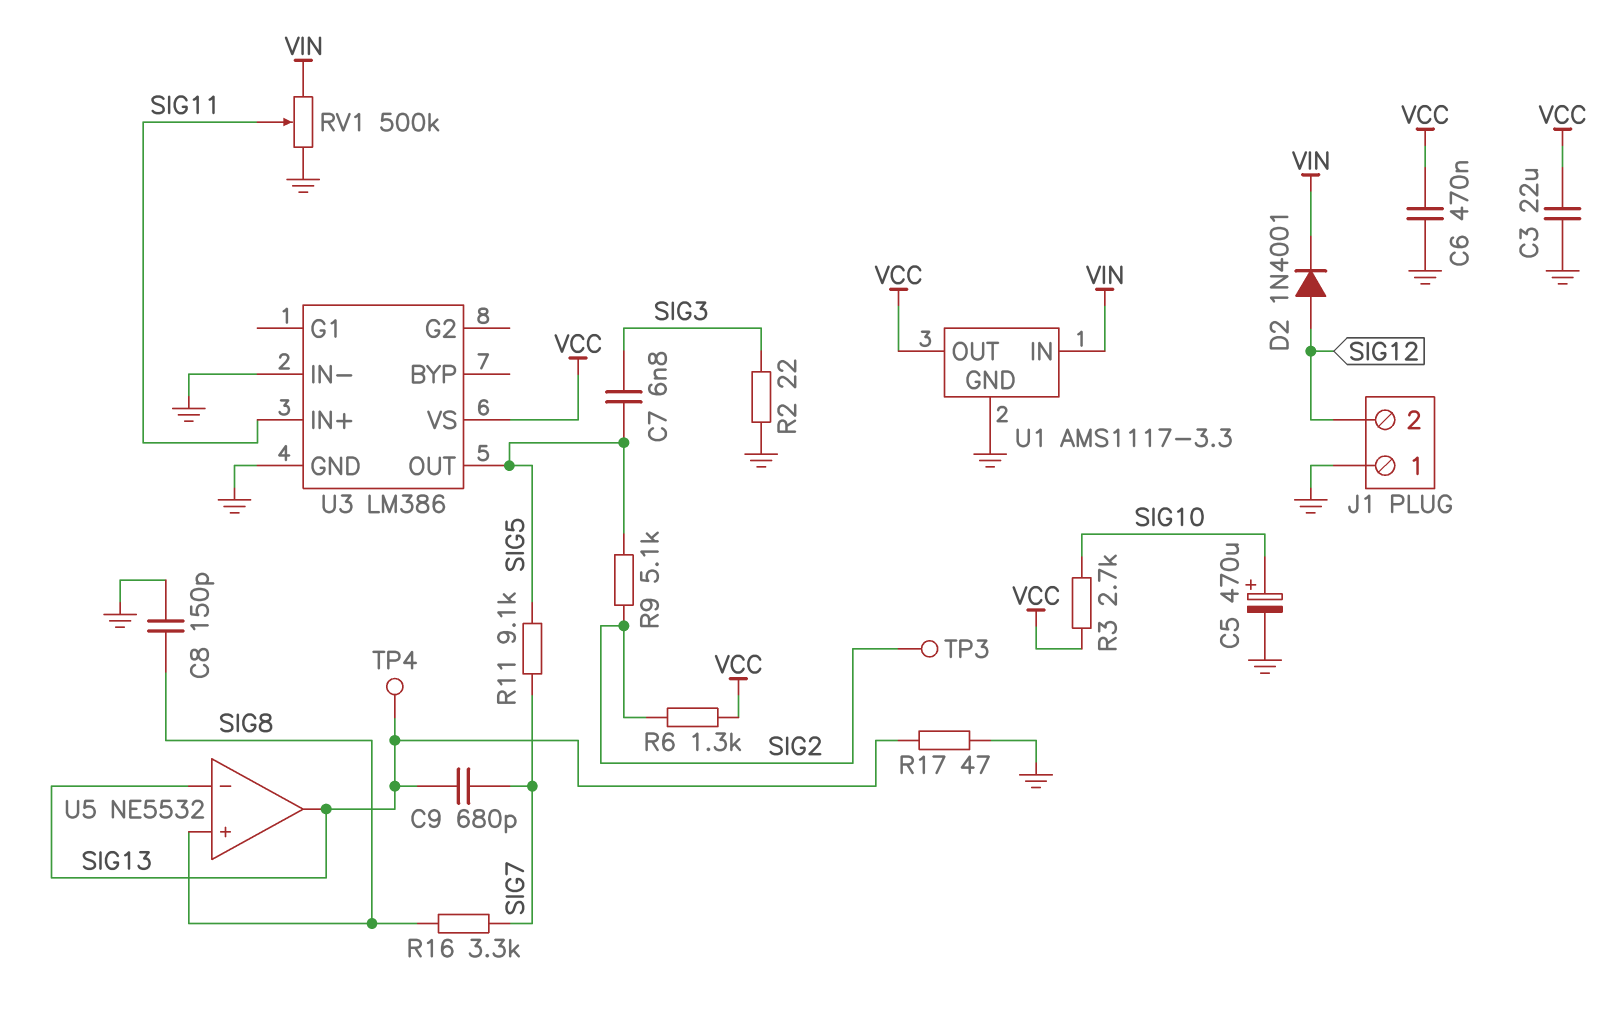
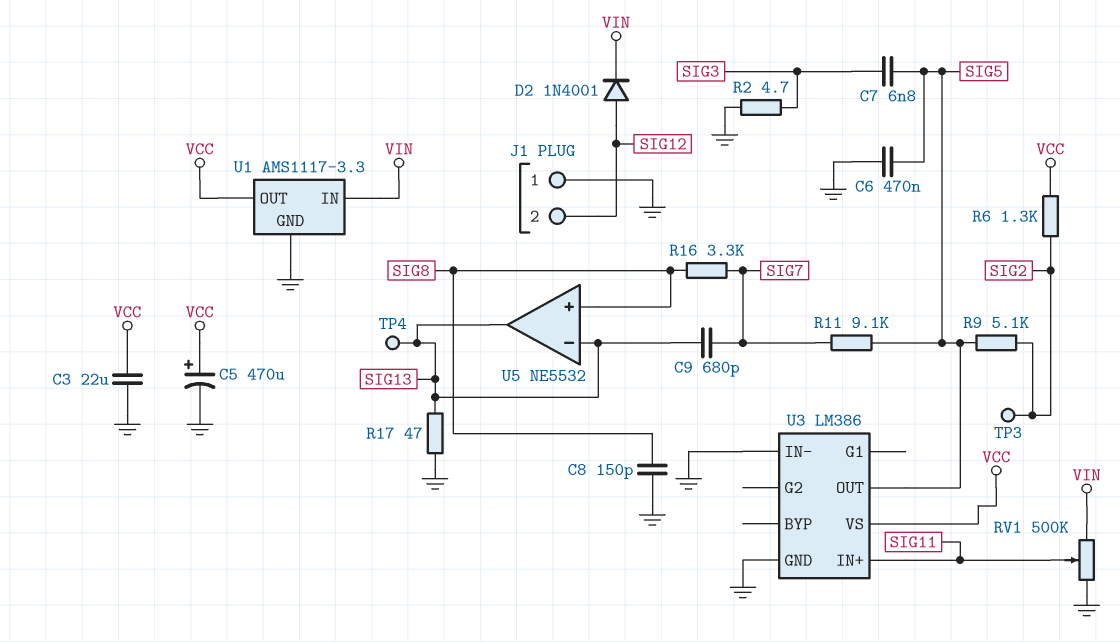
C5: 470uF (plus SIG10, minus GND) -> 470uF (plus VCC, minus GND)
C6: 470nF (GND, VCC) -> 470nF (GND, SIG5)
R2: 22 (GND, SIG3) -> 4.7 (GND, SIG3)
R3: 2.7k (SIG10, VCC) -> none

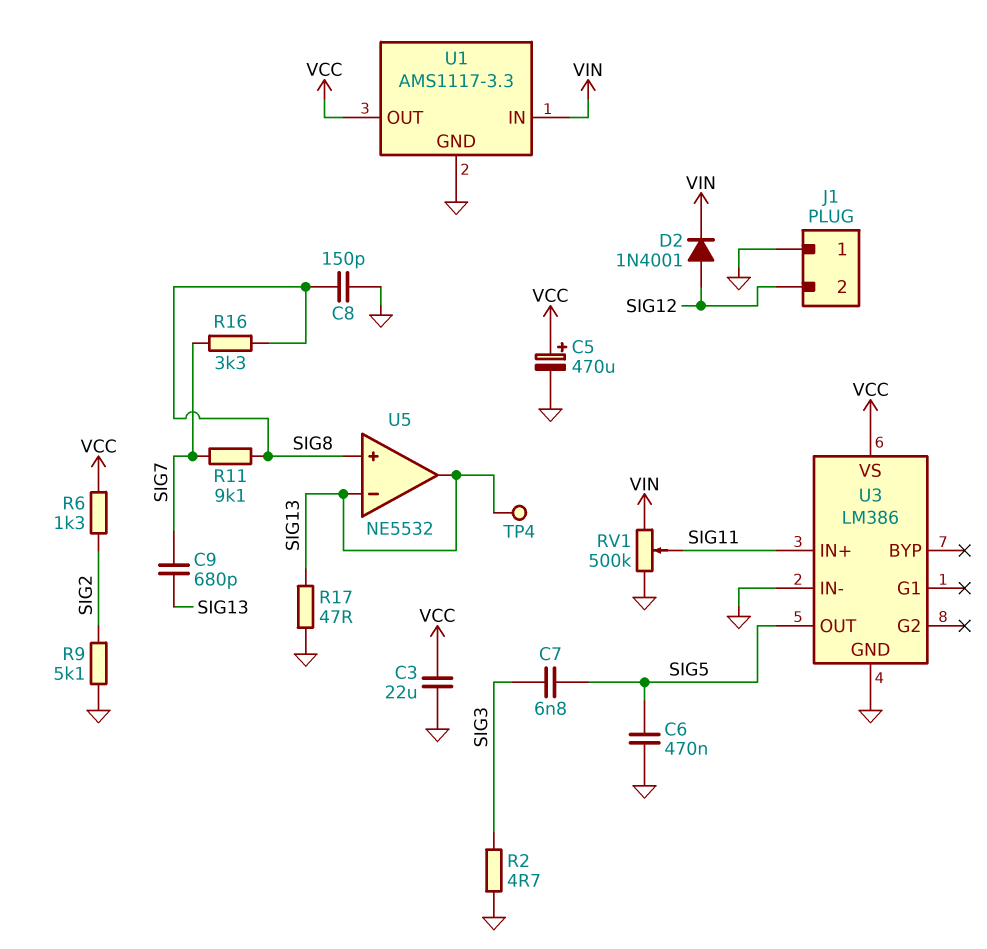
R9: 5.1k (SIG2, SIG5) -> 5.1k (GND, SIG2)
R11: 9.1k (SIG5, SIG7) -> 9.1k (SIG7, SIG8)
TP3: test point (SIG2) -> none

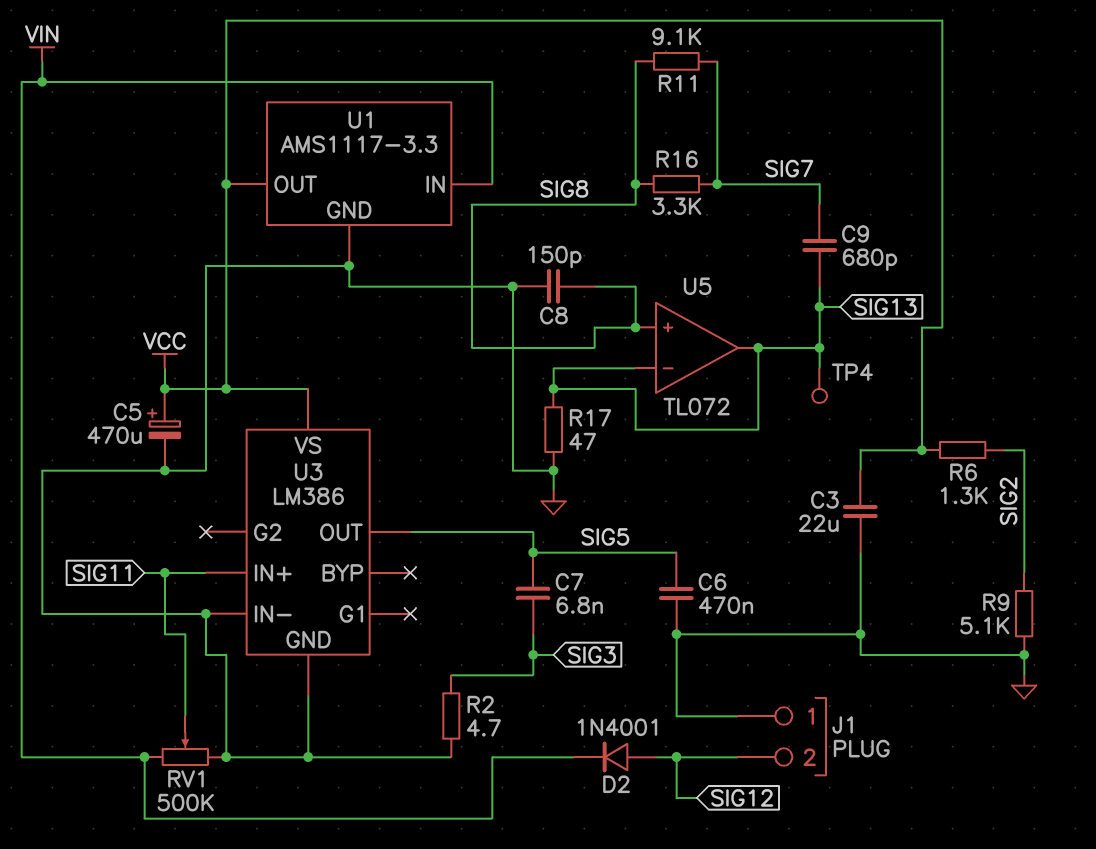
U5: NE5532 -> TL072

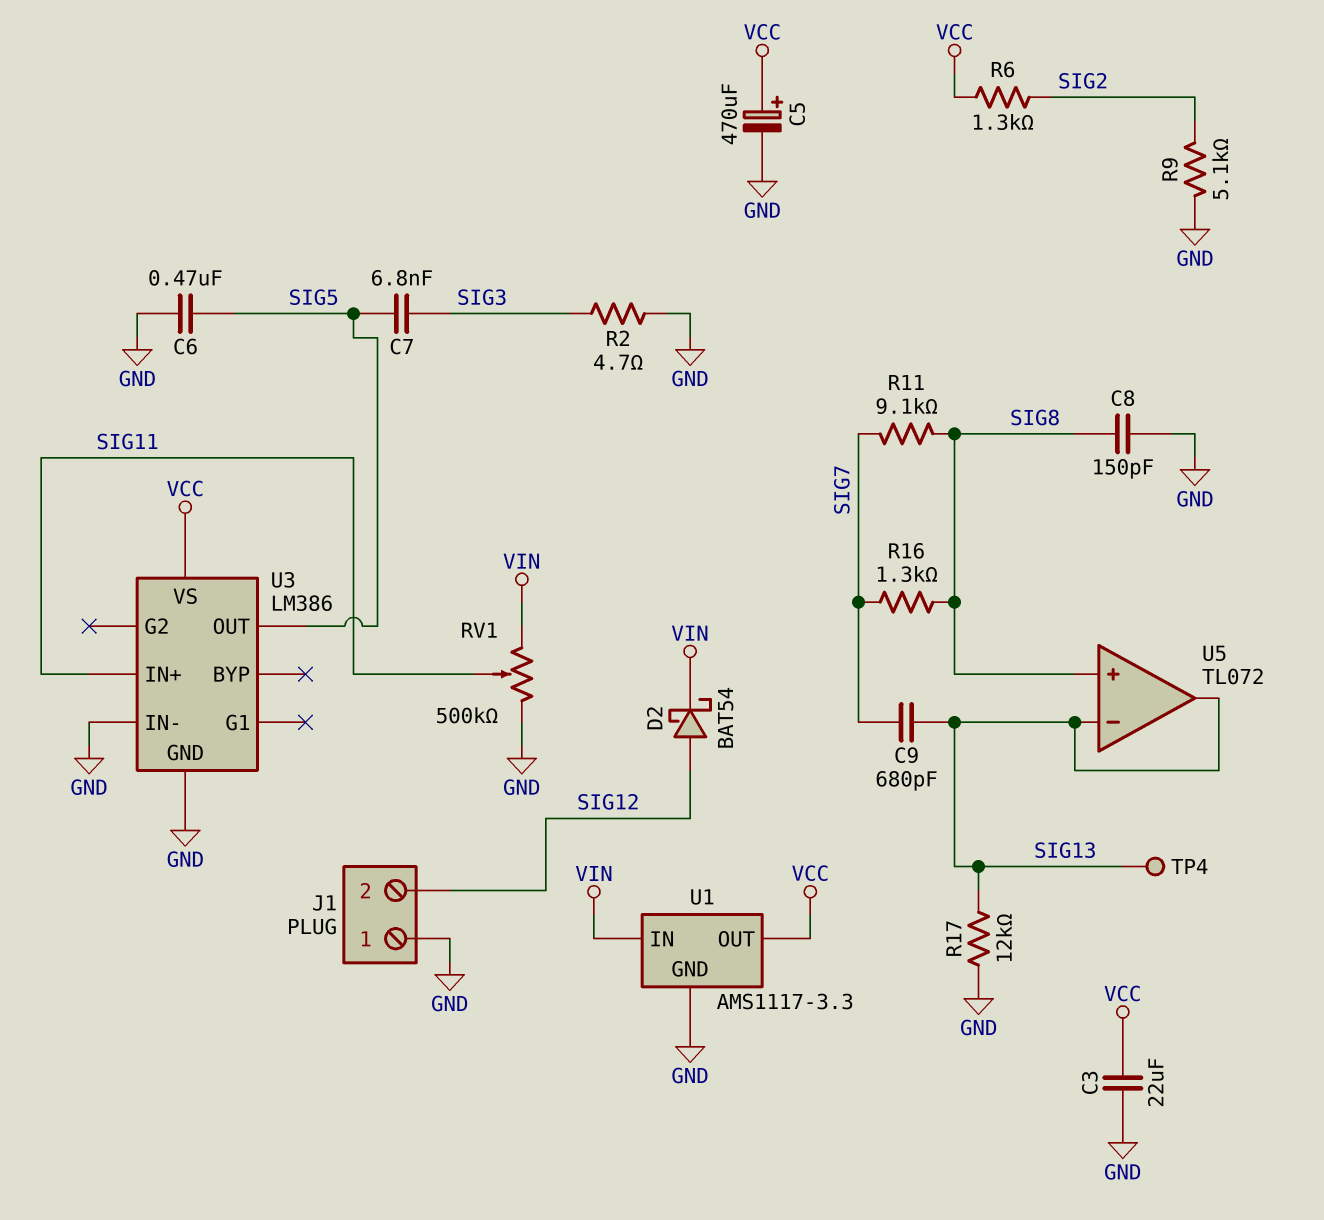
D2: diode 1N4001 (A SIG12, K VIN) -> schottky BAT54 (A SIG12, K VIN)
R16: 3.3k (SIG7, SIG8) -> 1.3k (SIG7, SIG8)
R17: 47 (GND, SIG13) -> 12k (GND, SIG13)

